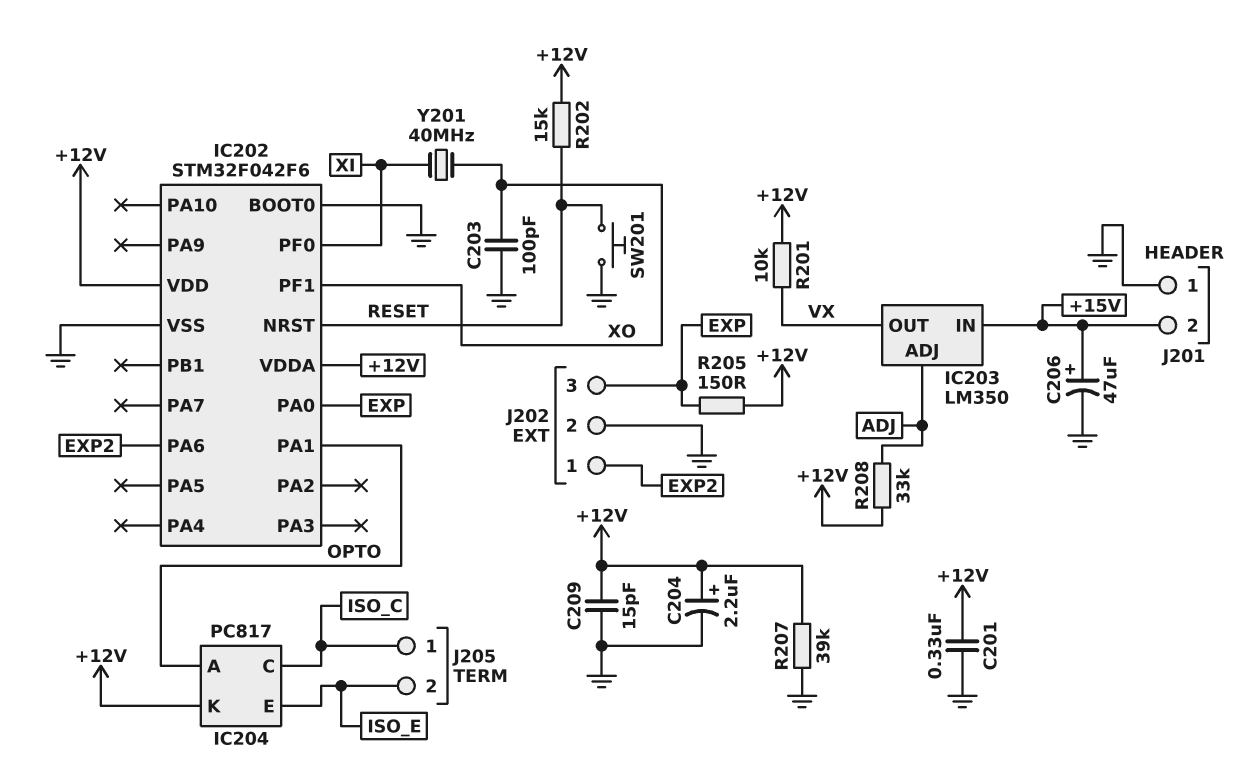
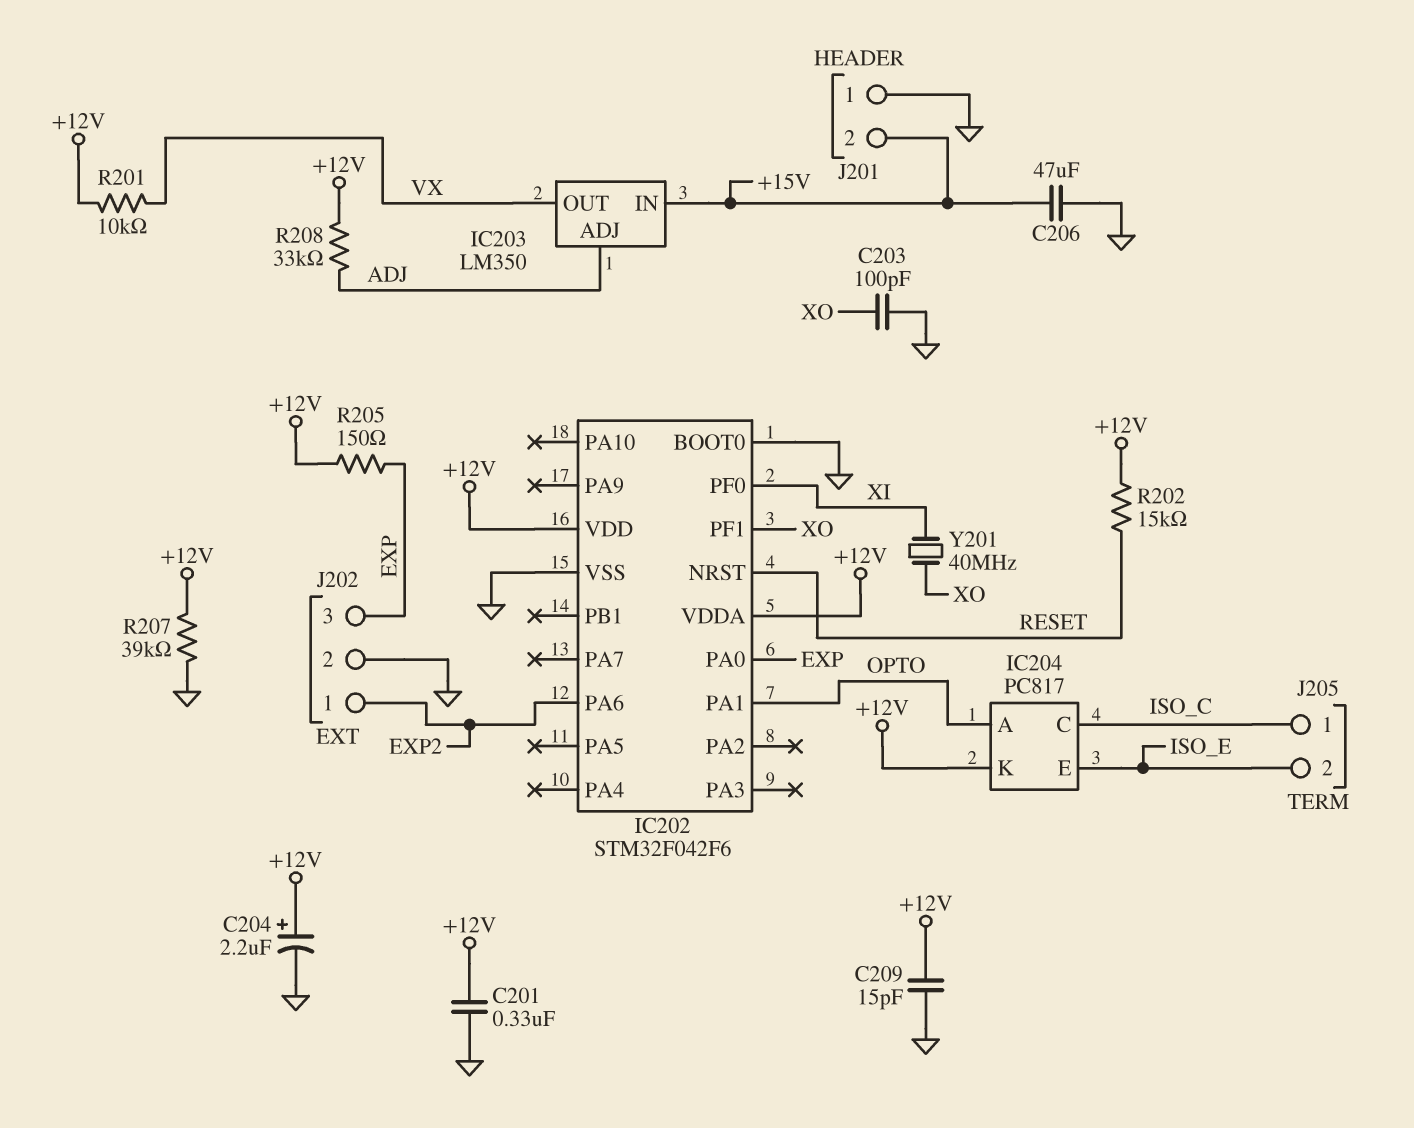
C206: 47uF (plus +15V, minus GND) -> 47uF (+15V, GND)
SW201: button (GND, RESET) -> none

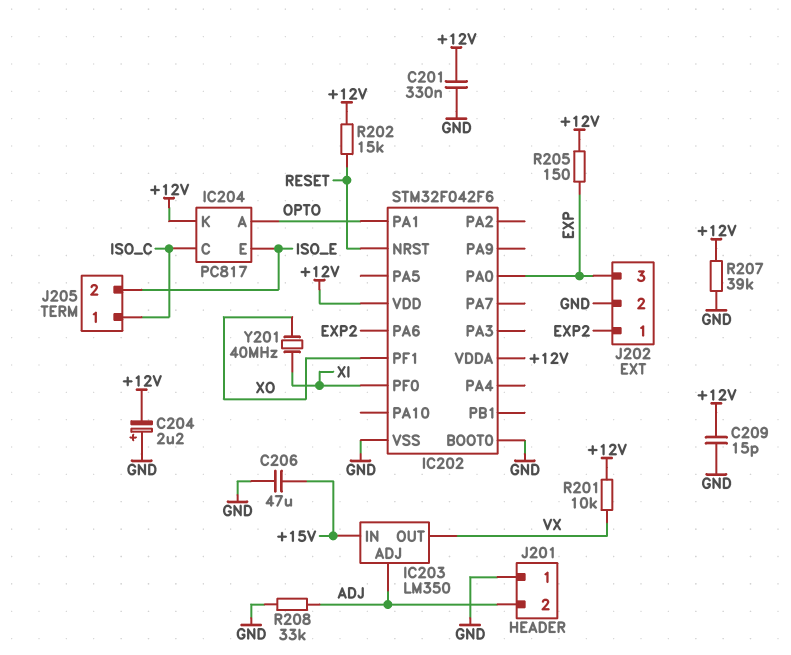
C203: 100pF (GND, XO) -> none
C204: 2.2uF (plus +12V, minus GND) -> 2.2uF (plus GND, minus +12V)
J201 pin 2: +15V -> ADJ
R208: 33k (+12V, ADJ) -> 33k (ADJ, GND)

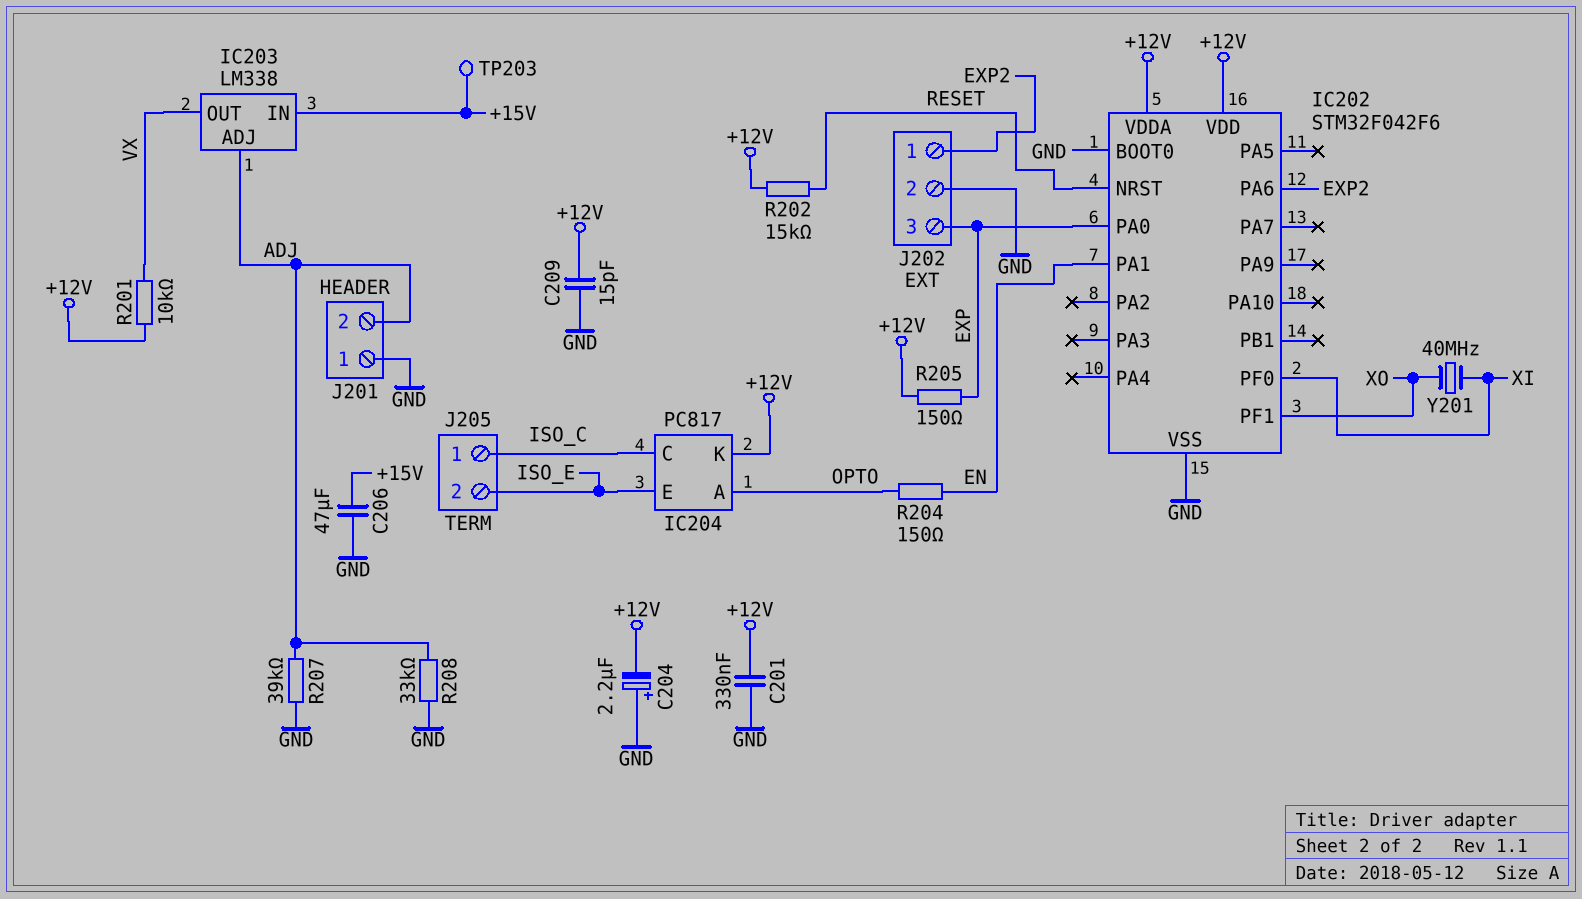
IC202 pin PA1: OPTO -> EN
IC203: LM350 -> LM338
R204: none -> 150 (EN, OPTO)
R207: 39k (+12V, GND) -> 39k (ADJ, GND)
TP203: none -> test point (+15V)

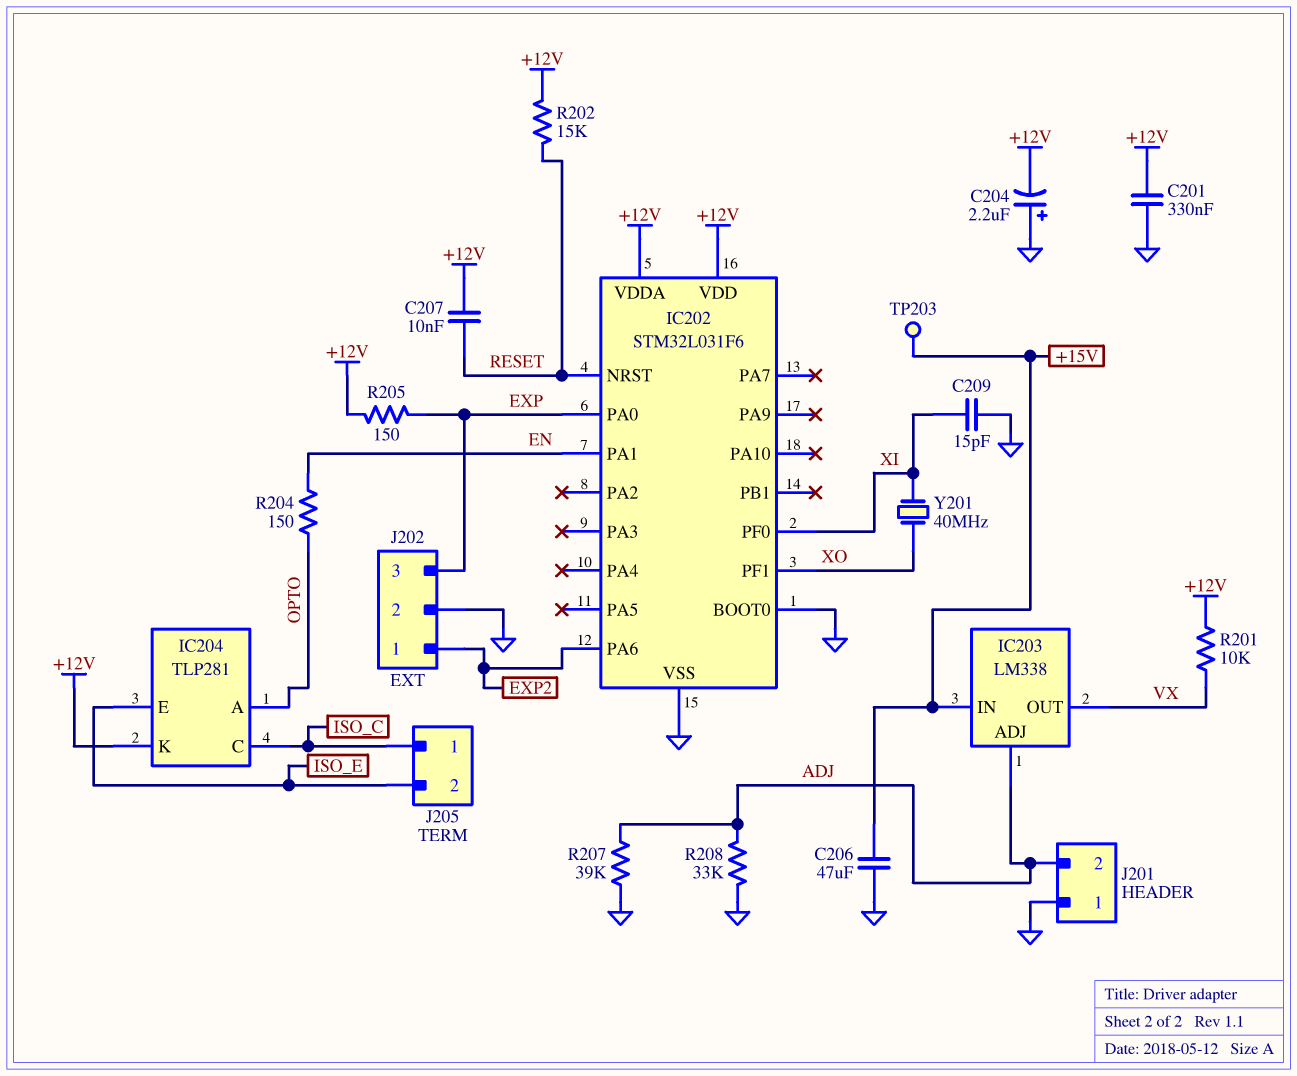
C207: none -> 10nF (+12V, RESET)
C209: 15pF (+12V, GND) -> 15pF (GND, XI)
IC202: STM32F042F6 -> STM32L031F6
IC204: PC817 -> TLP281

